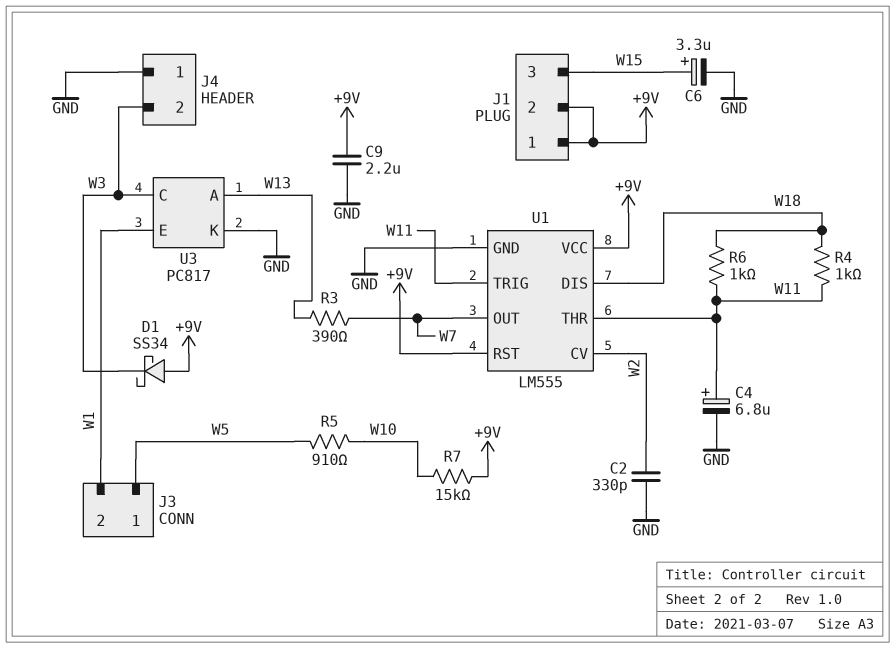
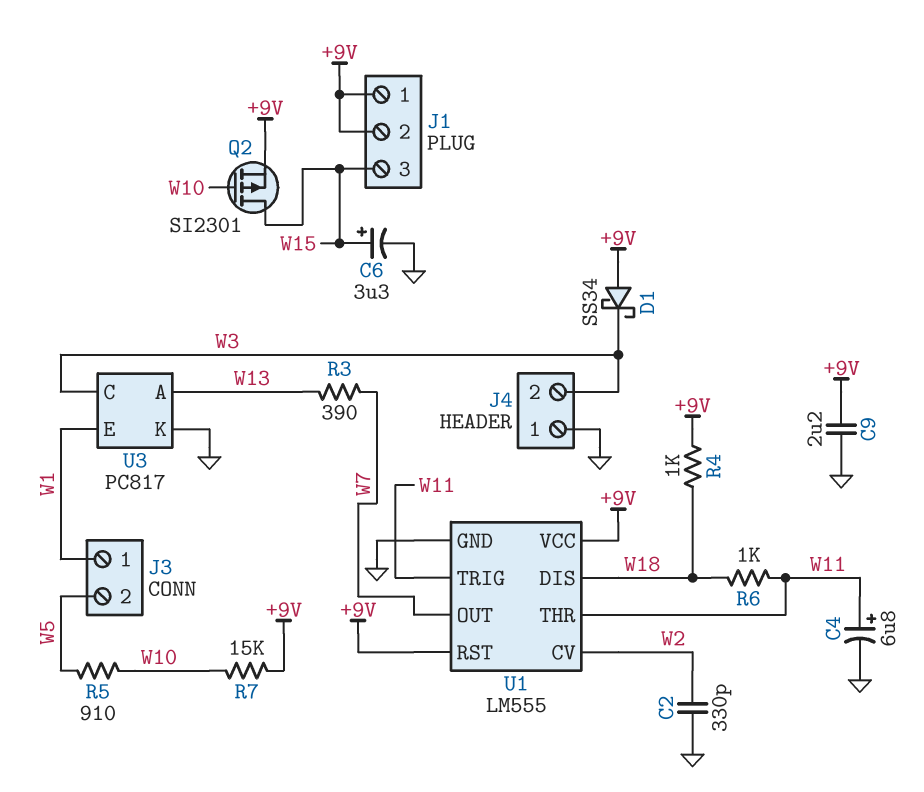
J3 pin 1: W5 -> W1
J3 pin 2: W1 -> W5
Q2: none -> PMOS SI2301 (G W10, D W15, S +9V)
R4: 1k (W11, W18) -> 1k (+9V, W18)

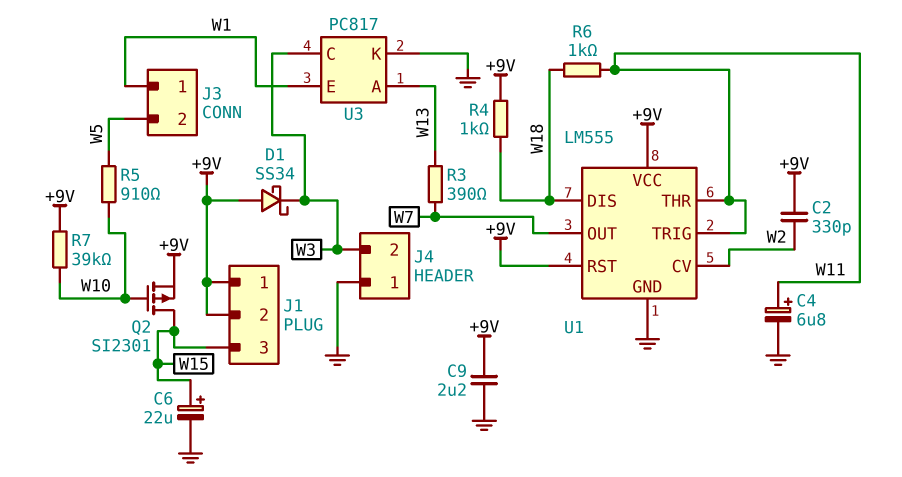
C2: 330pF (GND, W2) -> 330pF (+9V, W2)
C6: 3.3uF (plus W15, minus GND) -> 22uF (plus W15, minus GND)
R7: 15k (+9V, W10) -> 39k (+9V, W10)

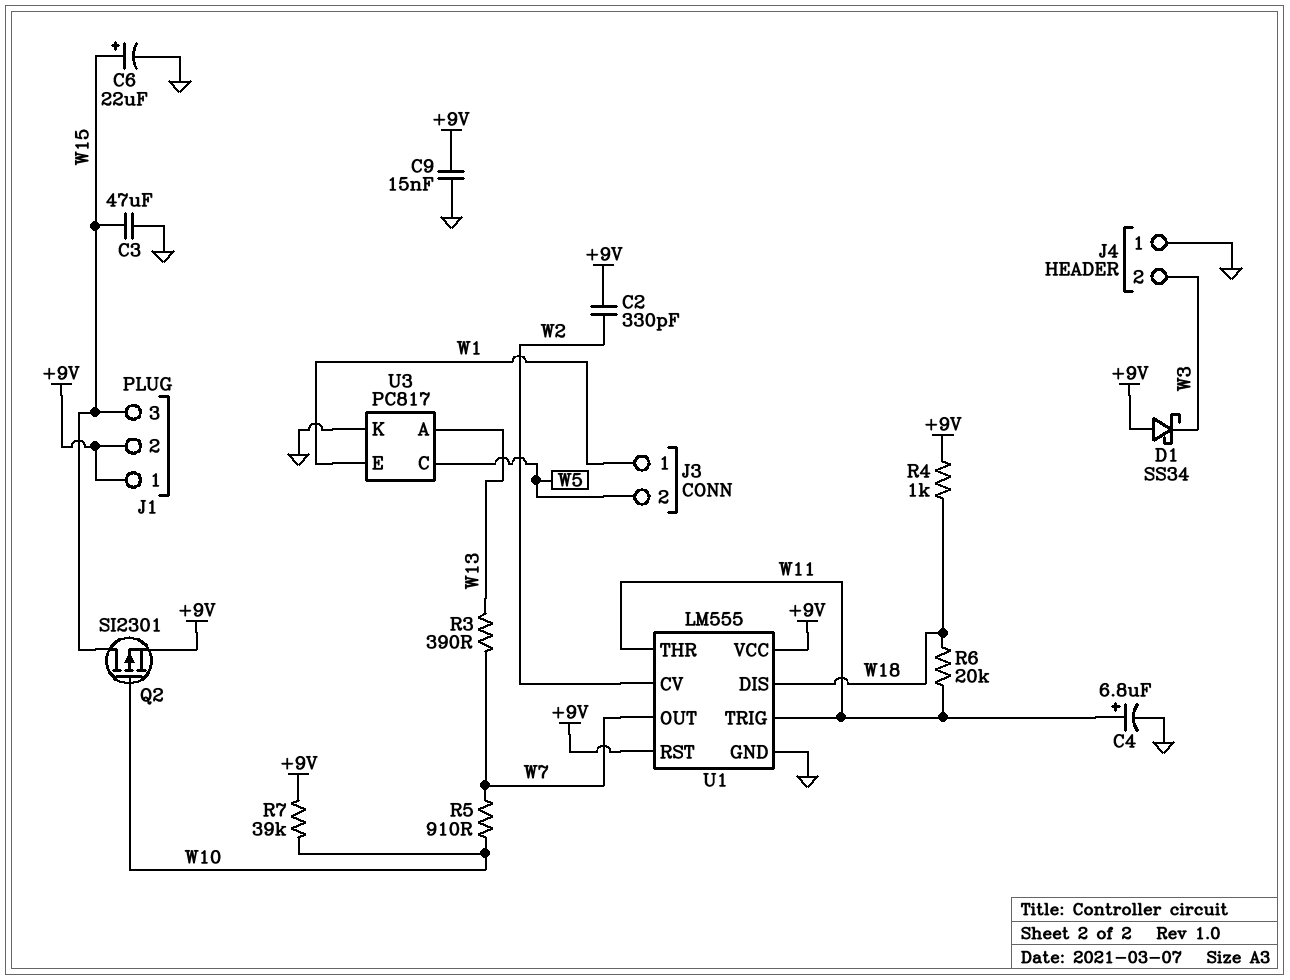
C3: none -> 47uF (GND, W15)
C9: 2.2uF (+9V, GND) -> 15nF (+9V, GND)
R5: 910 (W5, W10) -> 910 (W7, W10)
R6: 1k (W11, W18) -> 20k (W11, W18)
U3 pin C: W3 -> W5

